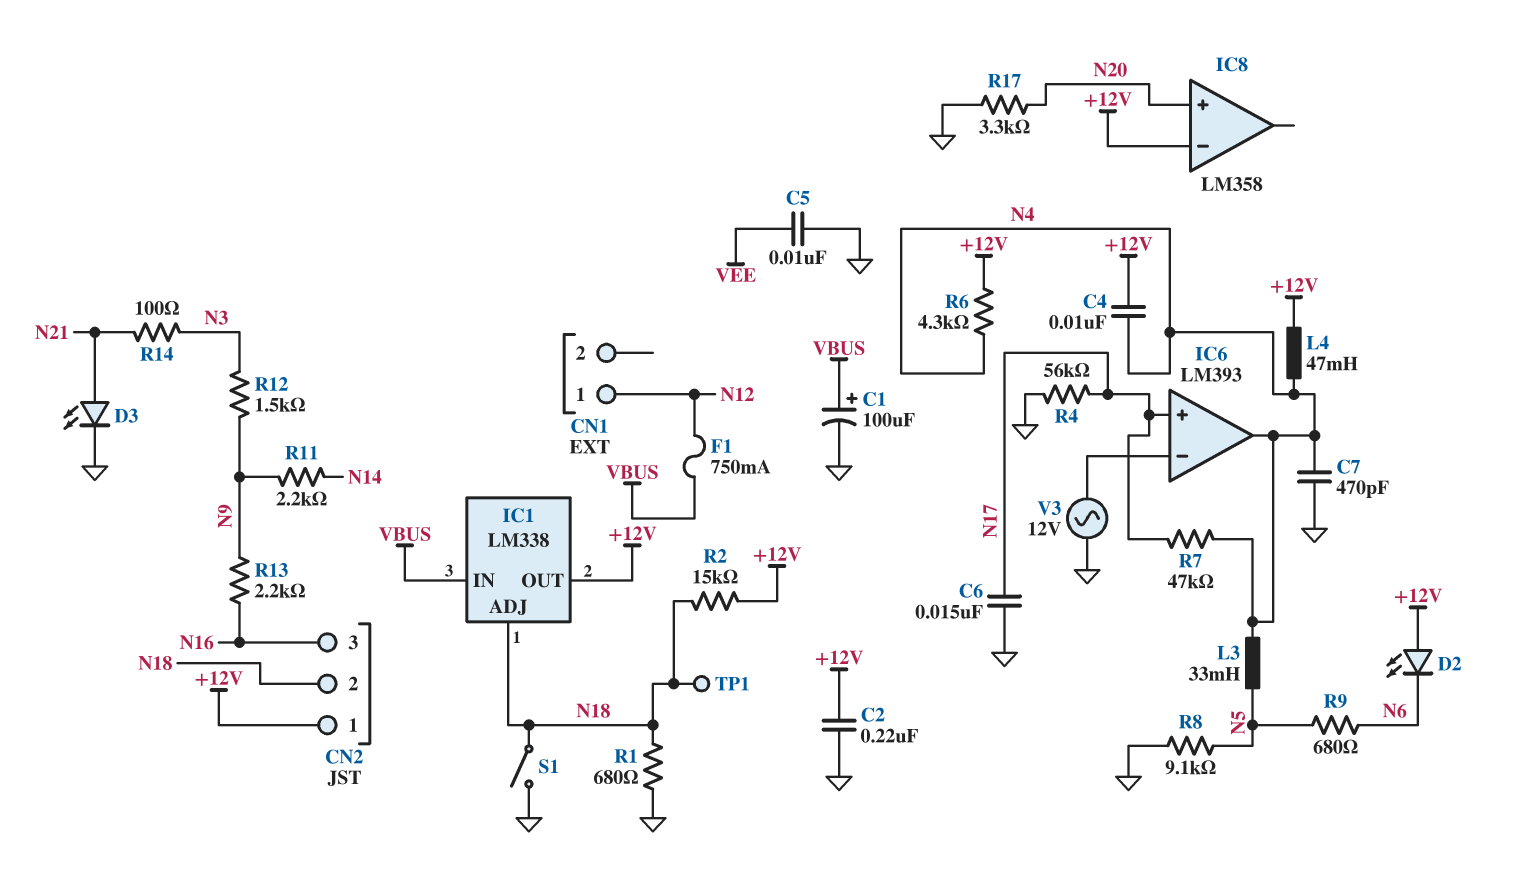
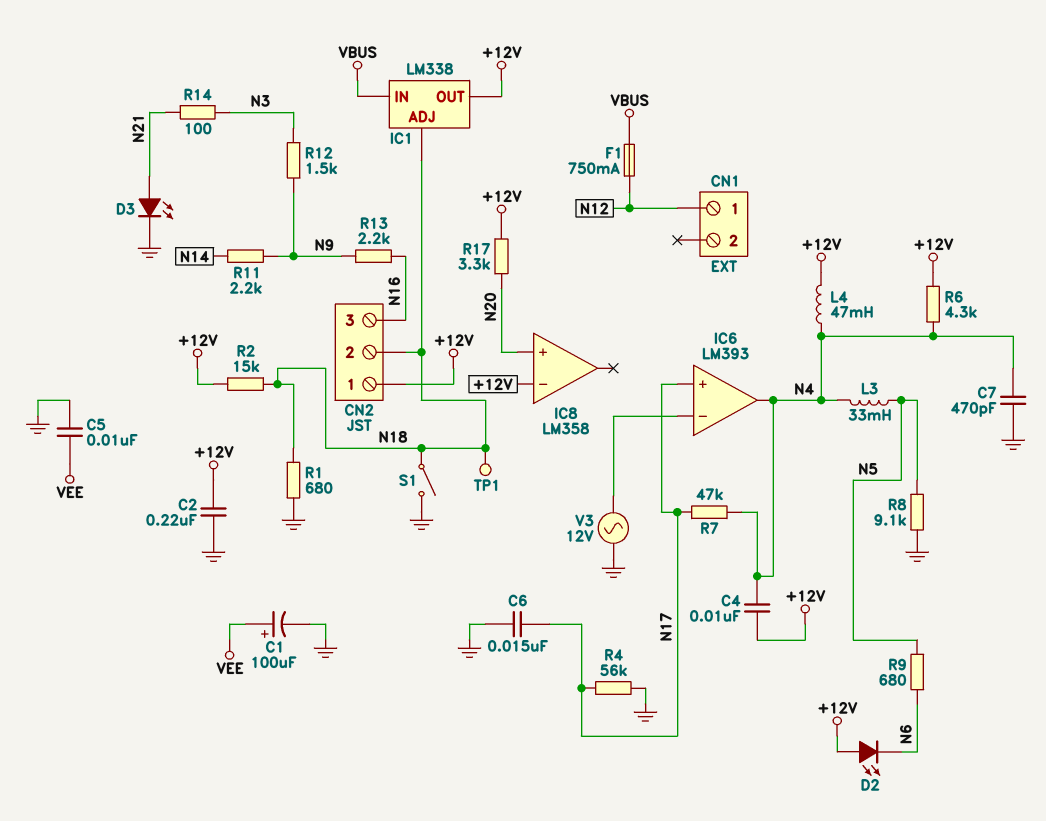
C1: 100uF (plus VBUS, minus GND) -> 100uF (plus VEE, minus GND)
R17: 3.3k (GND, N20) -> 3.3k (+12V, N20)

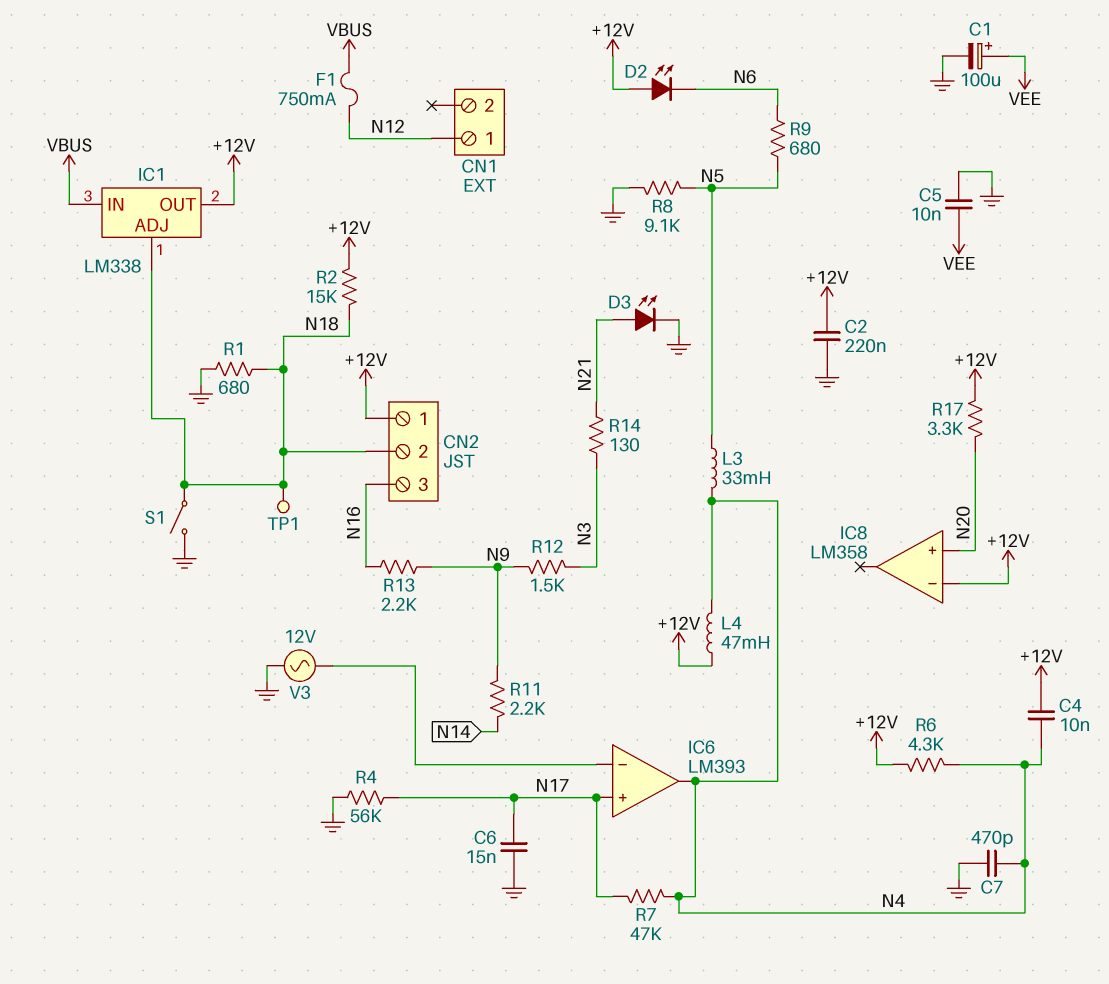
R14: 100 (N3, N21) -> 130 (N3, N21)

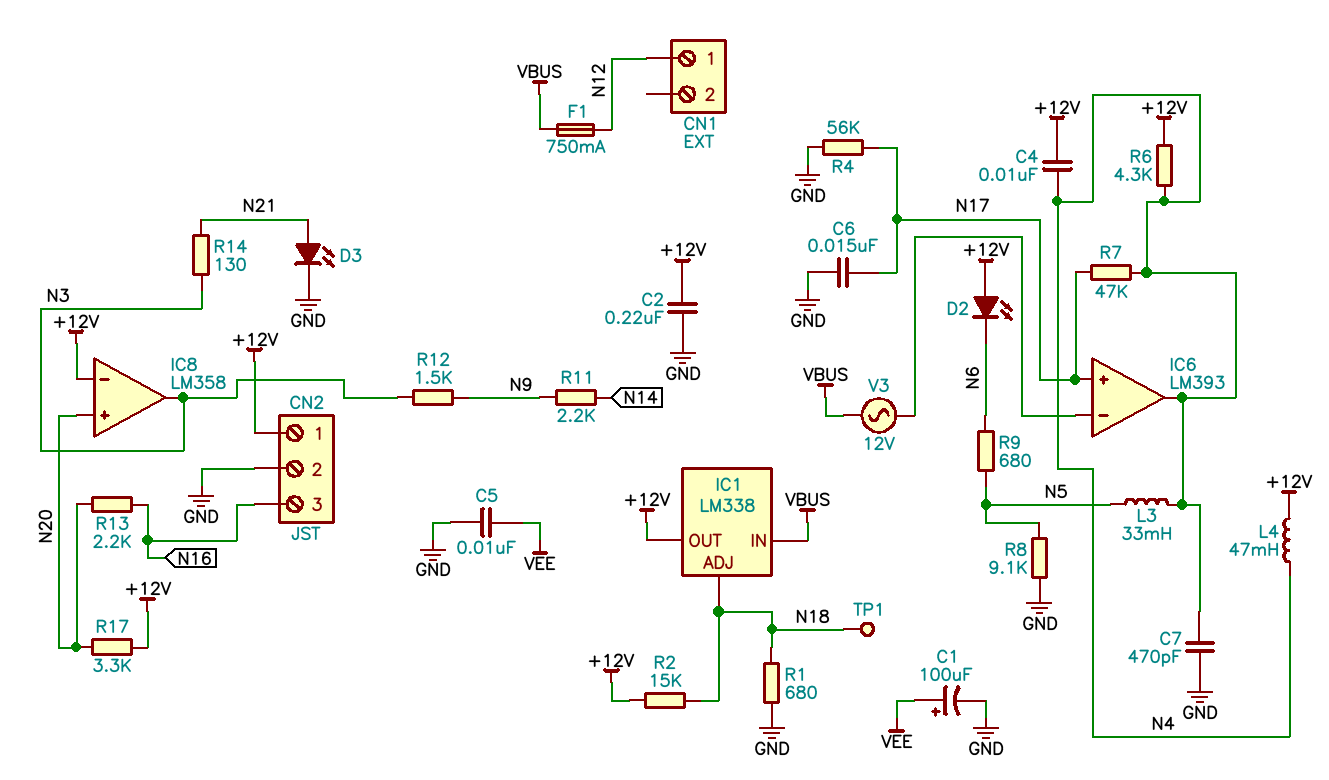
CN2 pin 2: N18 -> GND
IC8 pin out: none -> N3
R13: 2.2k (N9, N16) -> 2.2k (N16, N20)
S1: switch (GND, N18) -> none
V3: AC 12V (GND, IC6/in-) -> AC 12V (IC6/in-, VBUS)

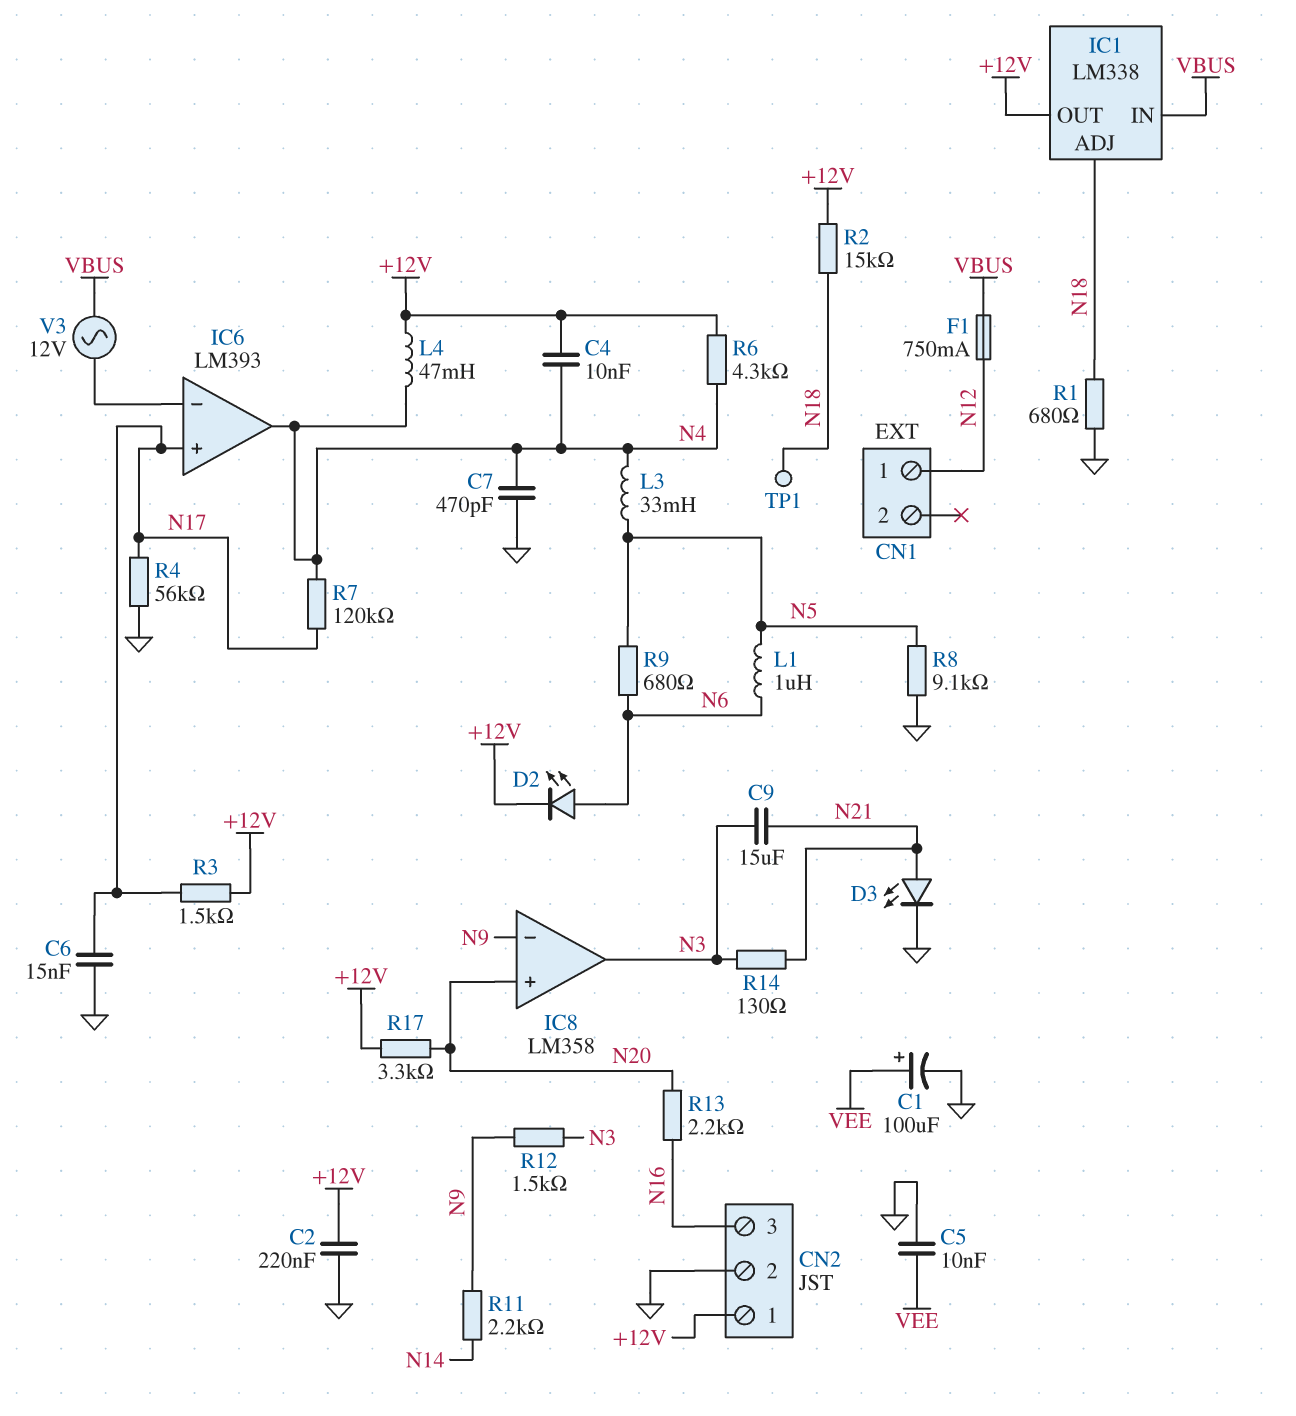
C9: none -> 15uF (N3, N21)
D2: LED (A +12V, K N6) -> LED (A N6, K +12V)
IC8 pin in-: +12V -> N9
L1: none -> 1uH (N5, N6)
R3: none -> 1.5k (+12V, N17)
R7: 47k (N4, N17) -> 120k (N4, N17)

